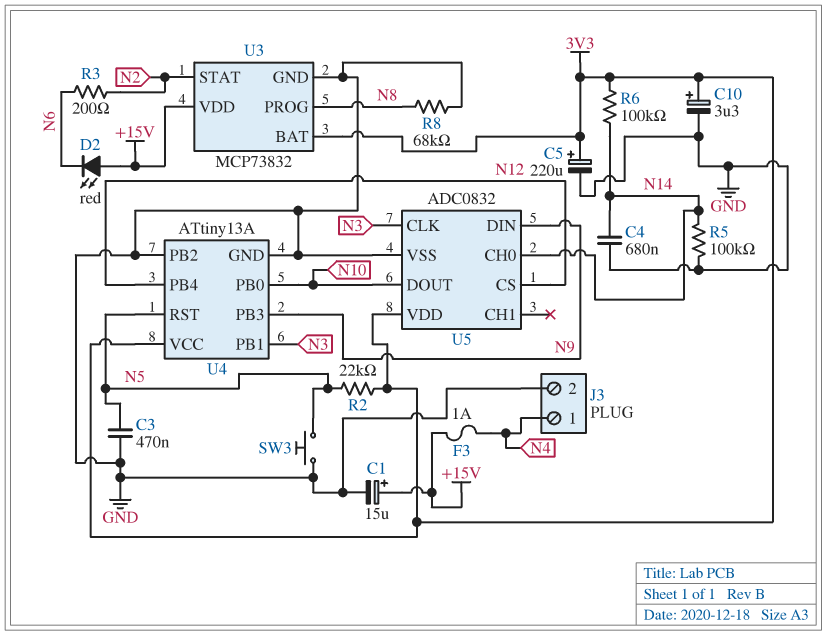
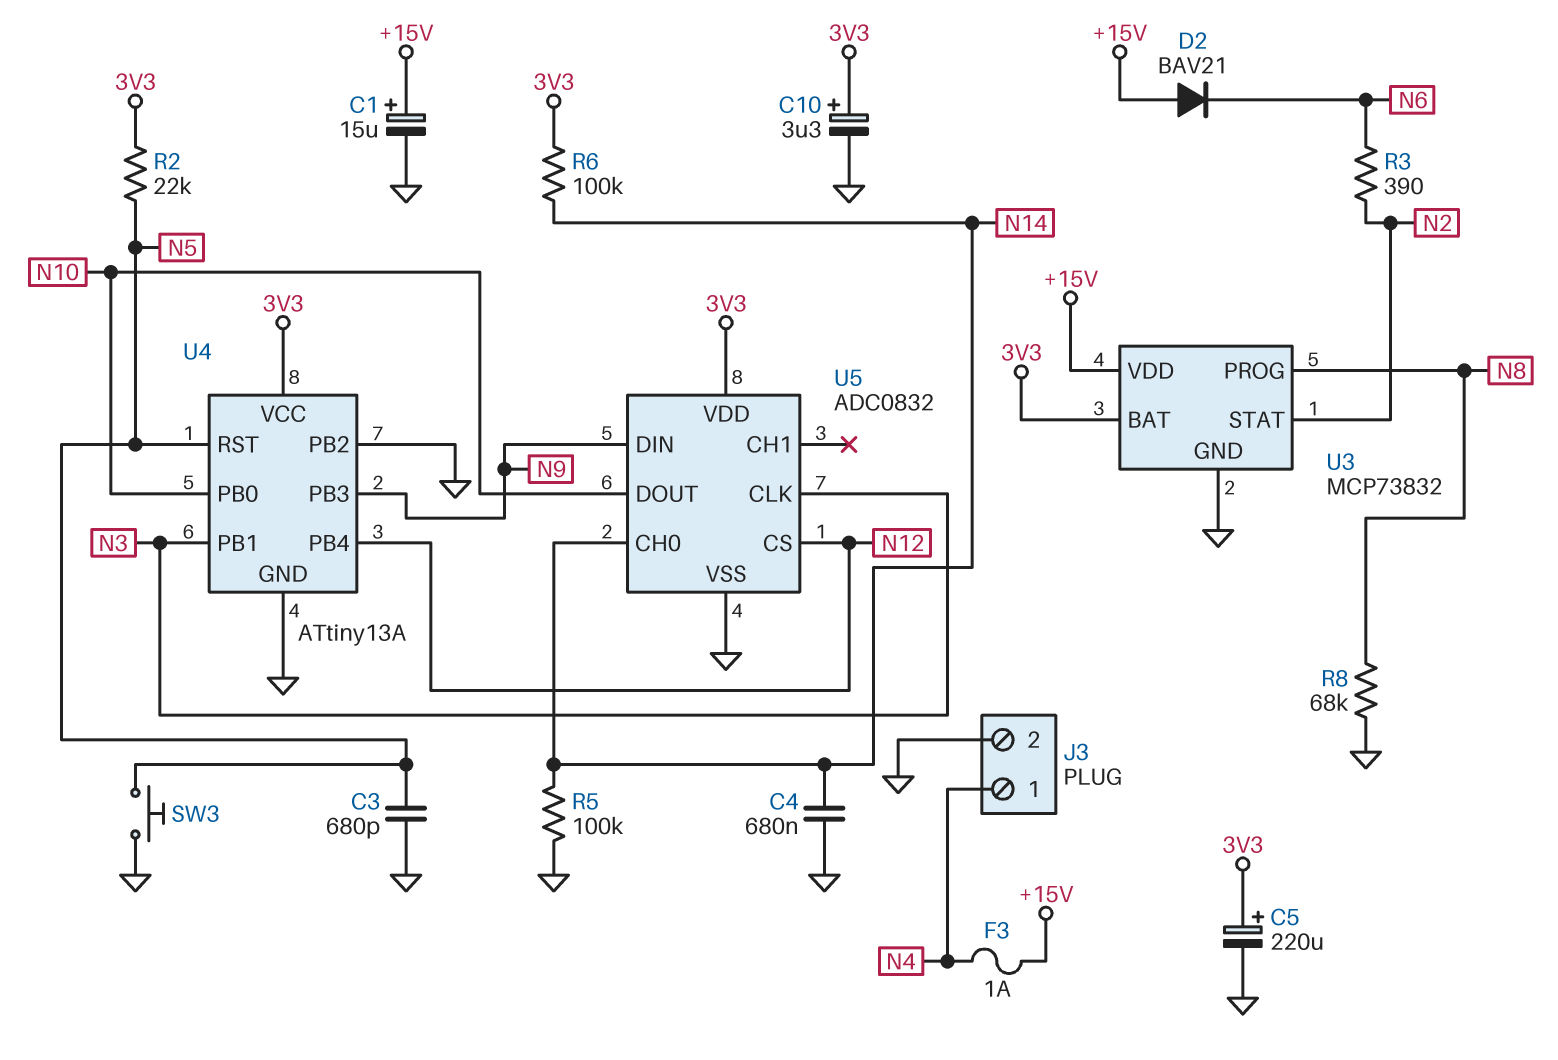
C3: 470nF (GND, N5) -> 680pF (GND, N5)
D2: LED red (A +15V, K N6) -> diode BAV21 (A +15V, K N6)
R3: 200 (N2, N6) -> 390 (N2, N6)

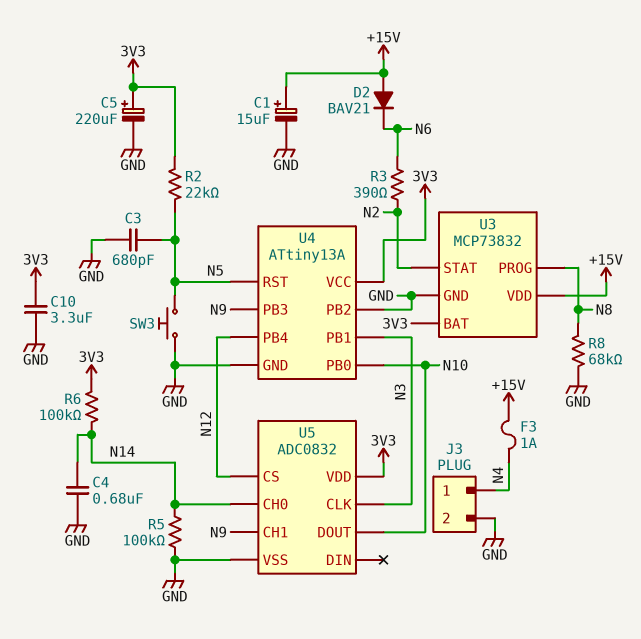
C10: 3.3uF (plus 3V3, minus GND) -> 3.3uF (3V3, GND)
U5 pin CH1: none -> N9
U5 pin DIN: N9 -> none

